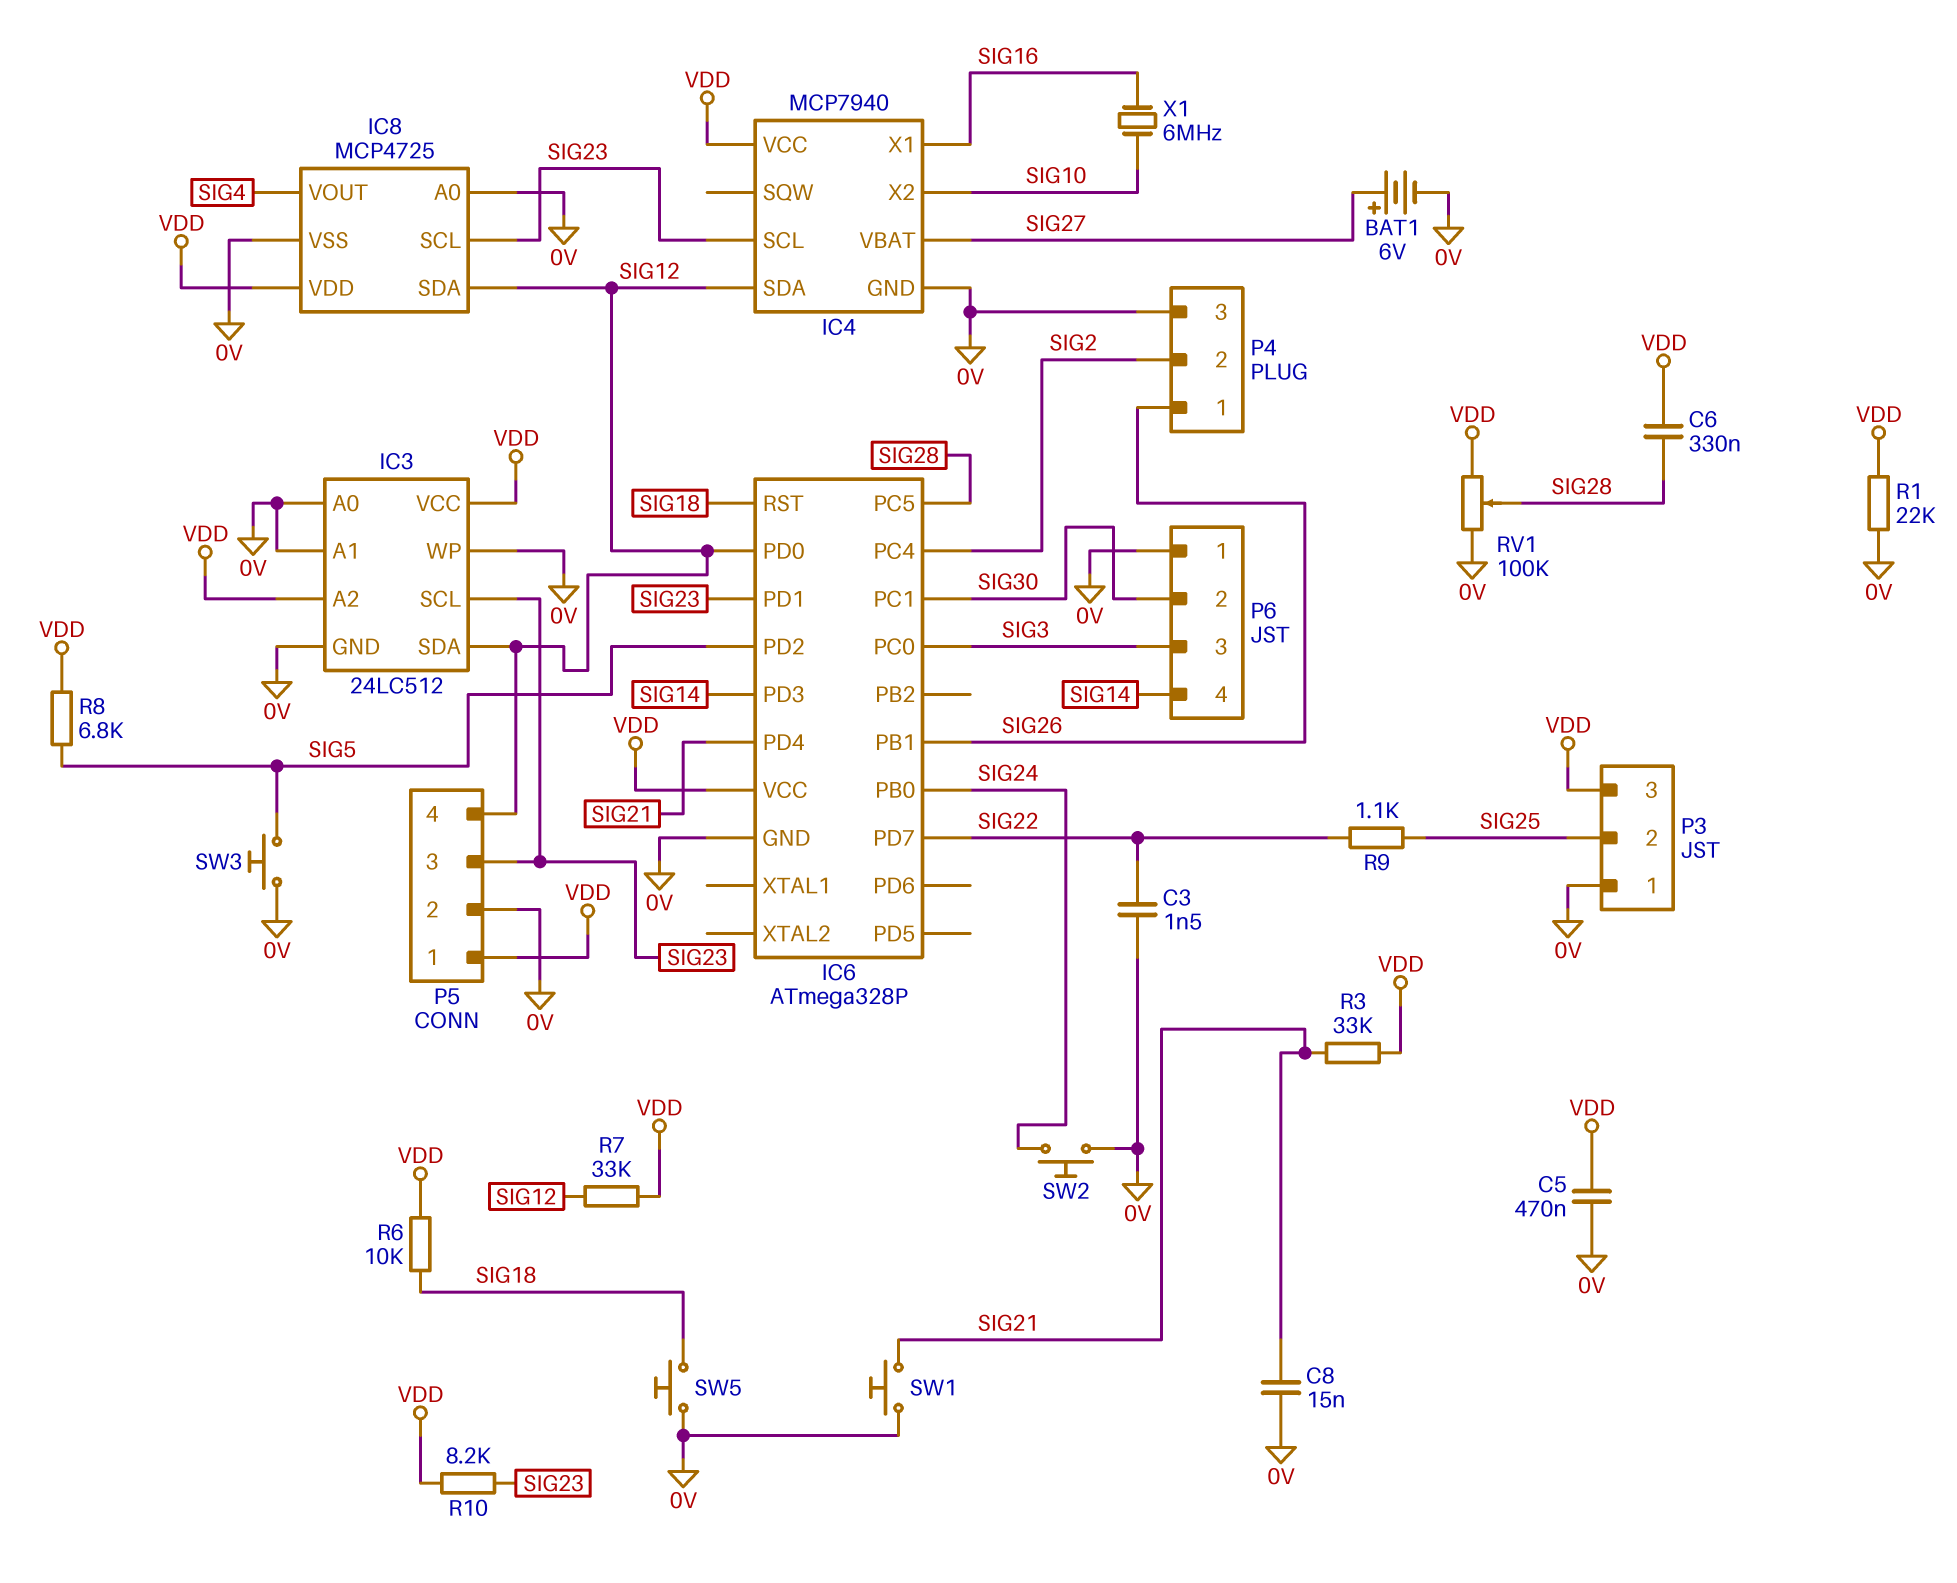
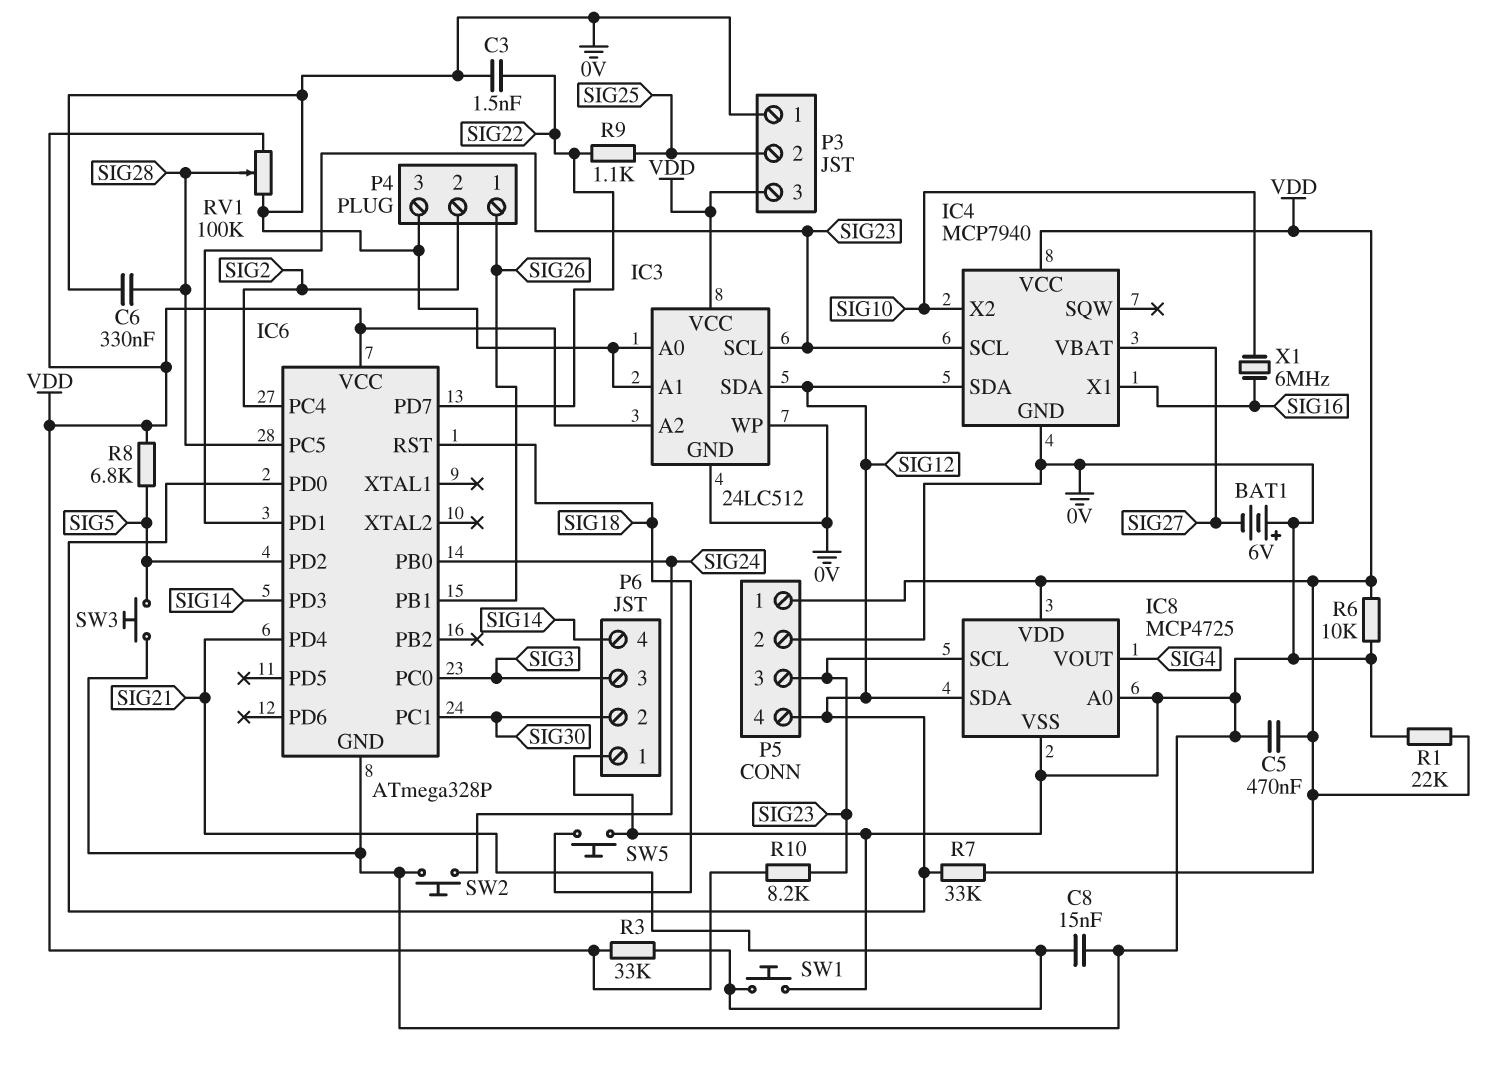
BAT1: 6V (plus SIG27, minus 0V) -> 6V (plus 0V, minus SIG27)
C6: 330nF (SIG28, VDD) -> 330nF (0V, SIG28)
R6: 10k (SIG18, VDD) -> 10k (0V, VDD)

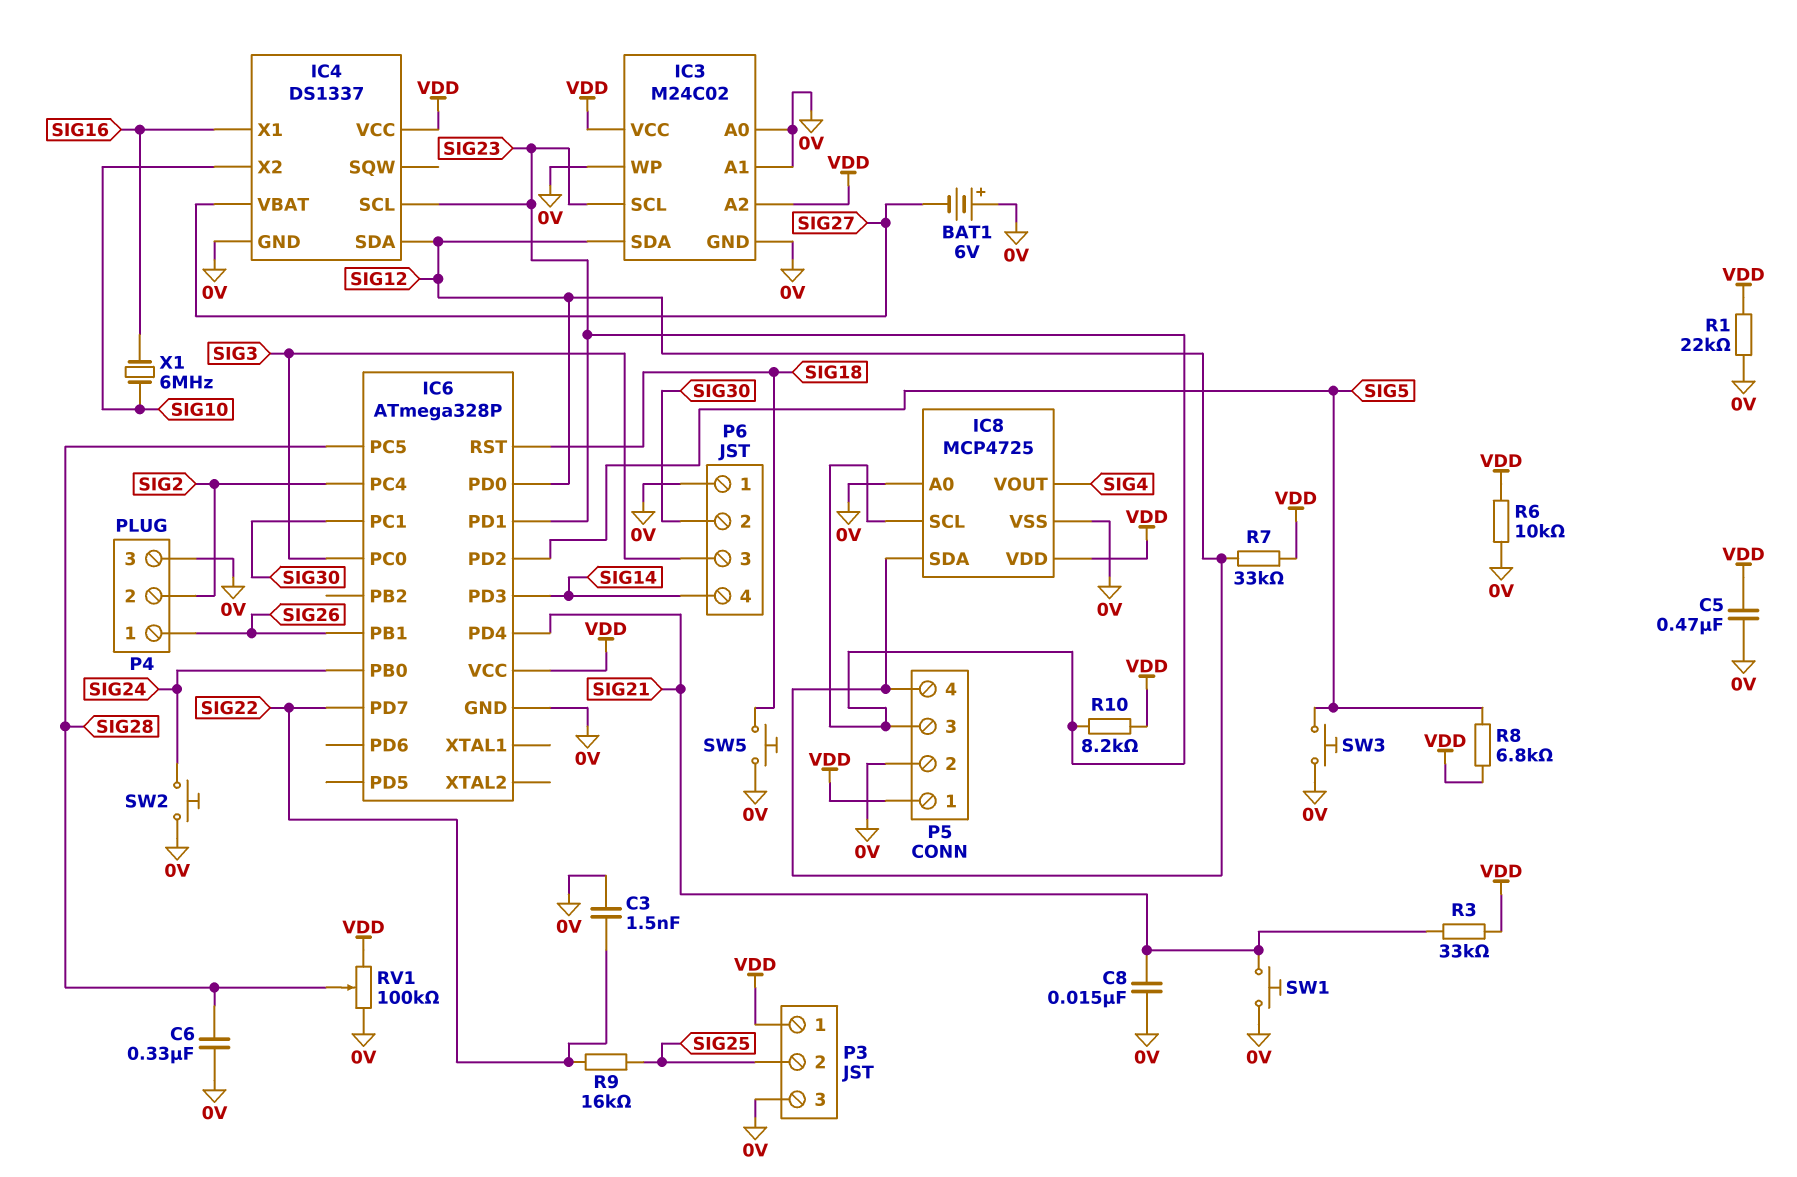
IC3: 24LC512 -> M24C02
IC4: MCP7940 -> DS1337
P3 pin 1: 0V -> VDD
P3 pin 3: VDD -> 0V
R9: 1.1k (SIG22, SIG25) -> 16k (SIG22, SIG25)

